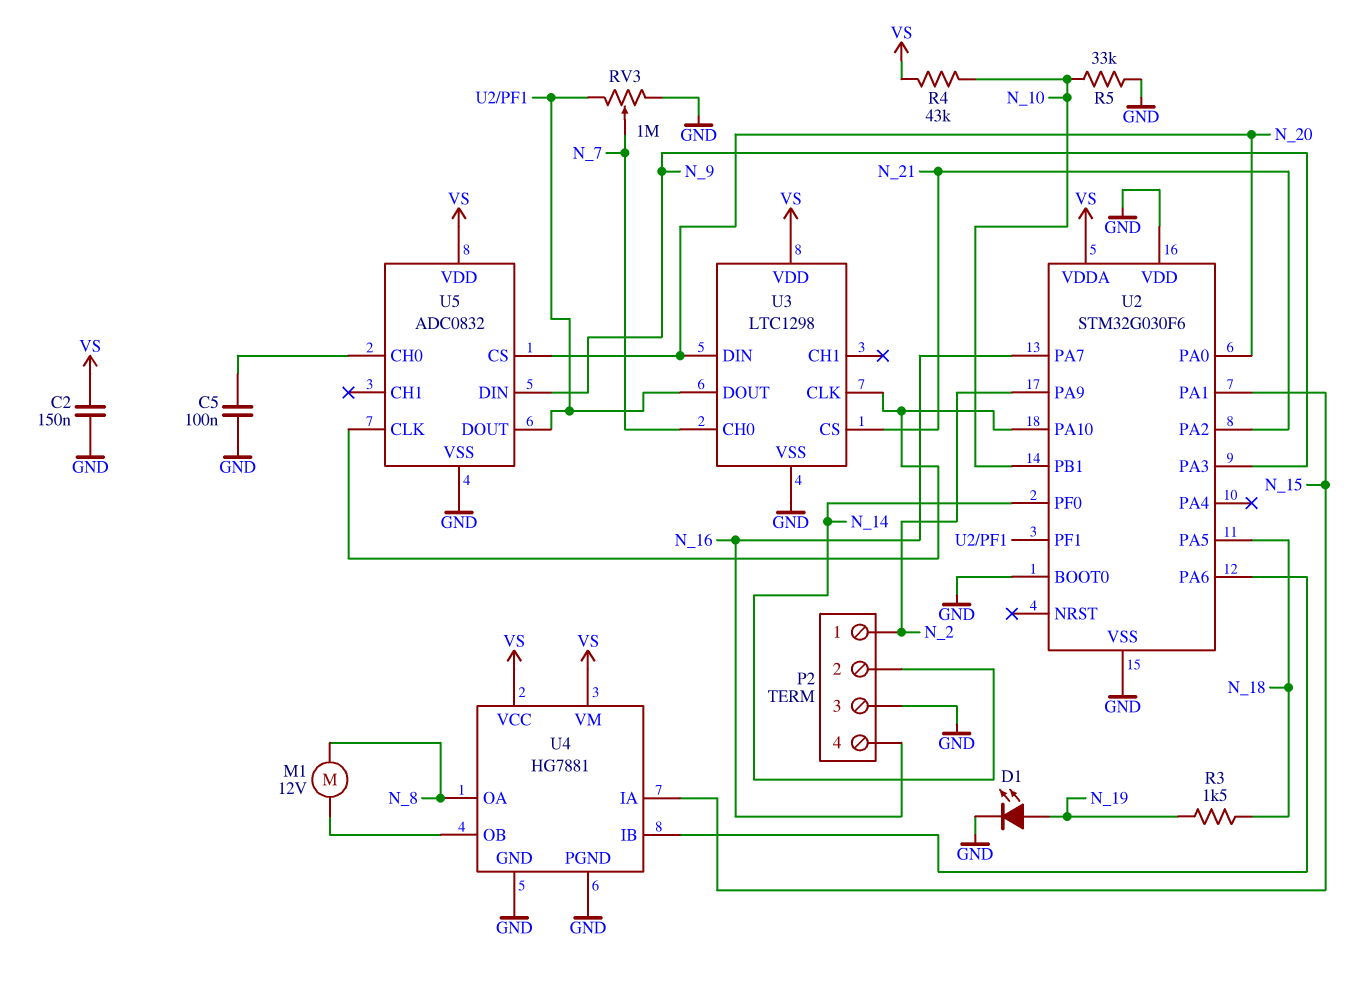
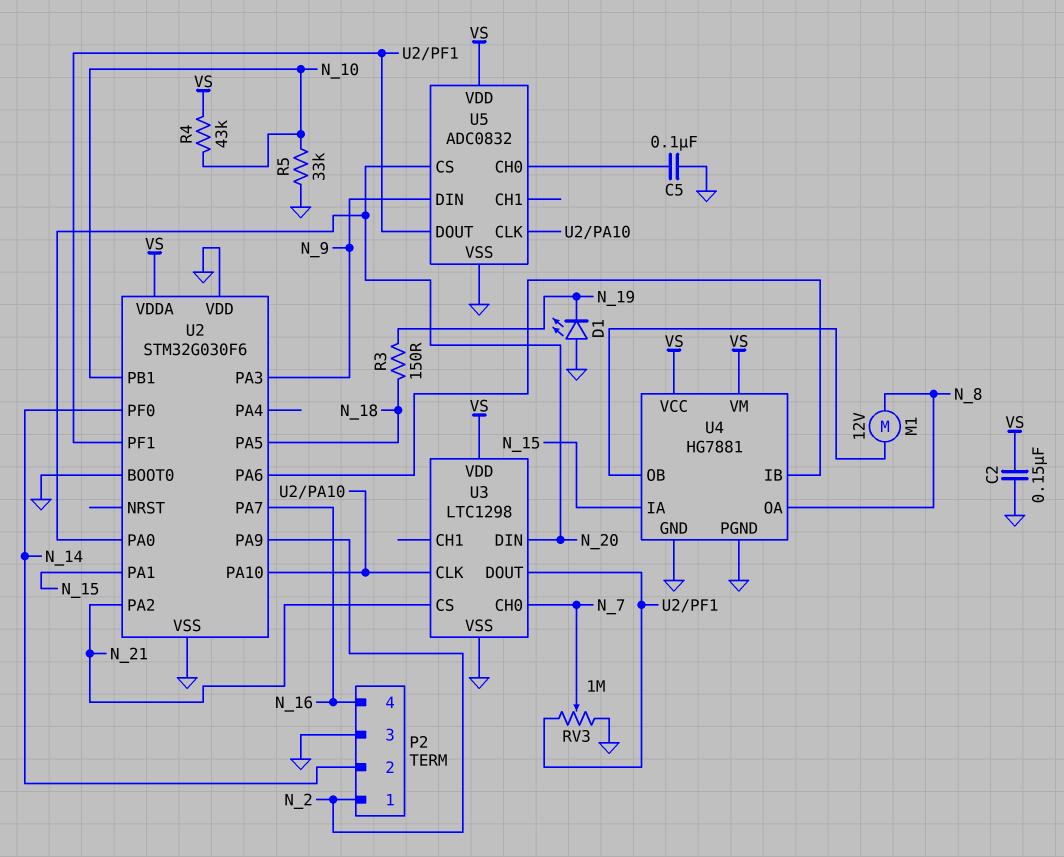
D1: LED (A N_19, K GND) -> LED (A GND, K N_19)
R3: 1.5k (N_18, N_19) -> 150 (N_18, N_19)

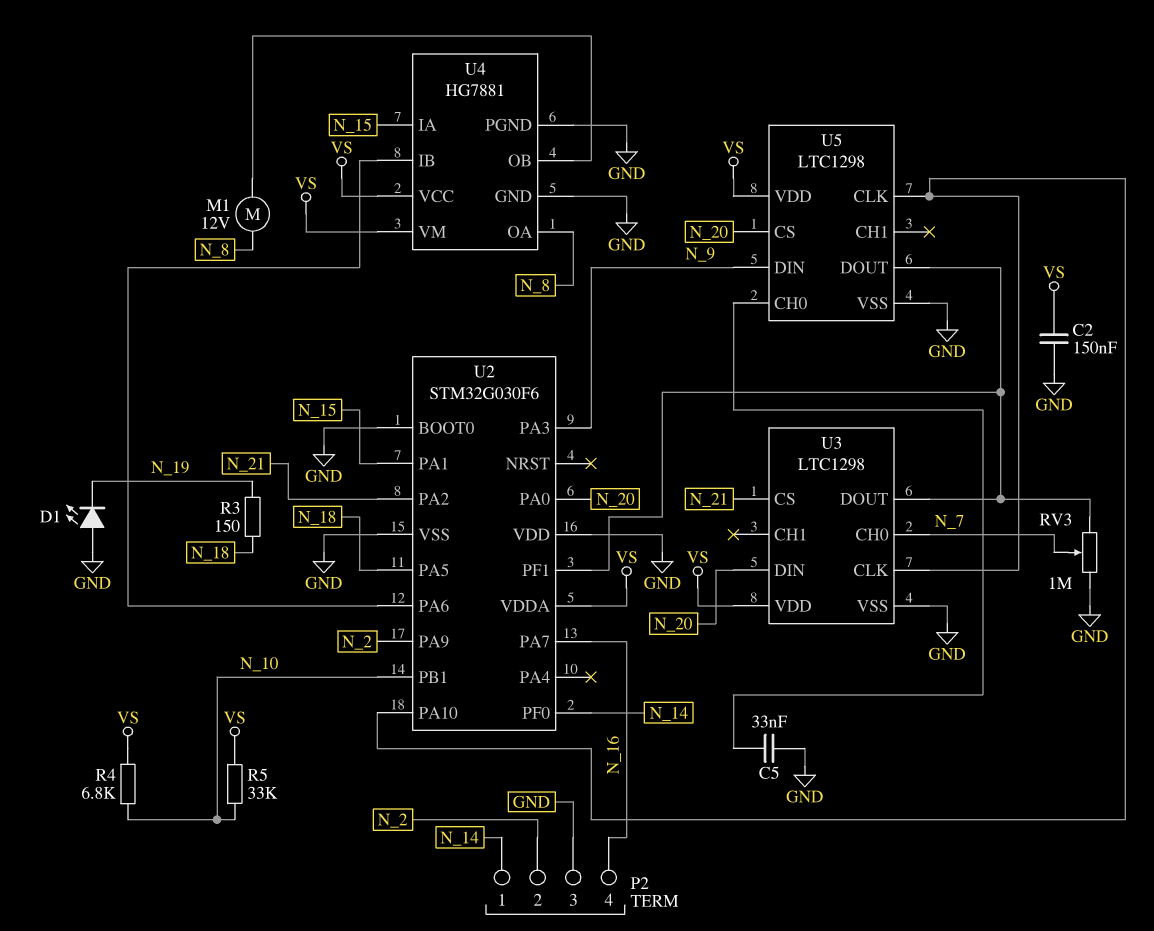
C5: 100nF (GND, U5/CH0) -> 33nF (GND, U5/CH0)
P2 pin 1: N_2 -> N_14
P2 pin 2: N_14 -> N_2
R4: 43k (N_10, VS) -> 6.8k (N_10, VS)
R5: 33k (GND, N_10) -> 33k (N_10, VS)
U5: ADC0832 -> LTC1298

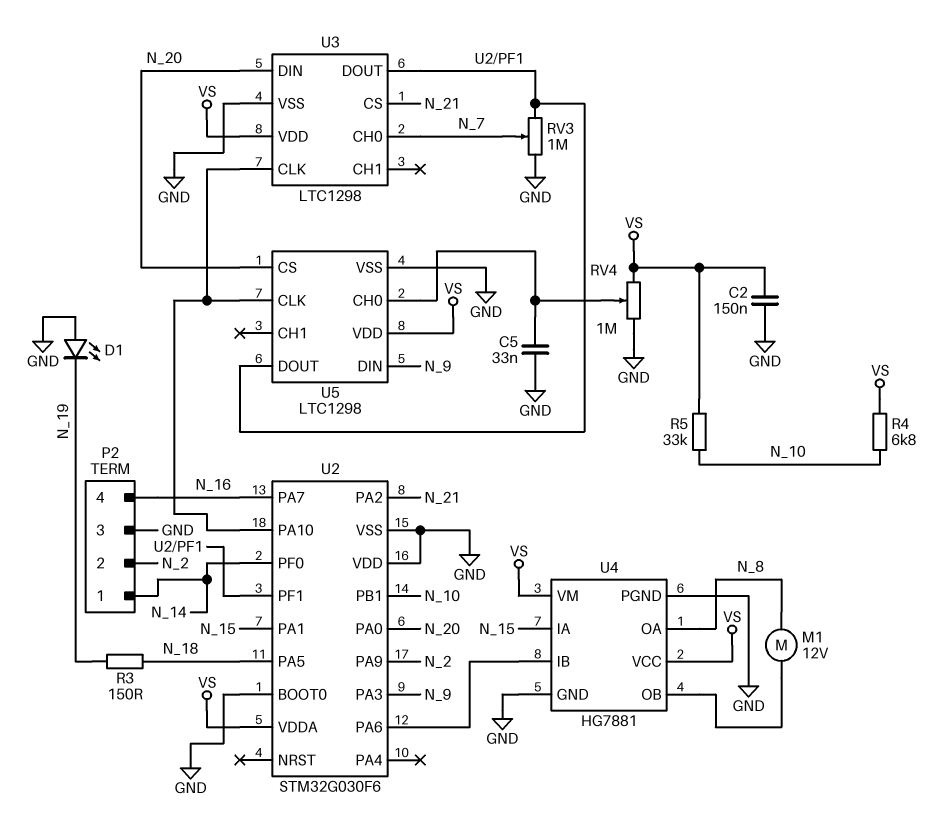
RV4: none -> 1M (GND, VS, wiper U5/CH0)

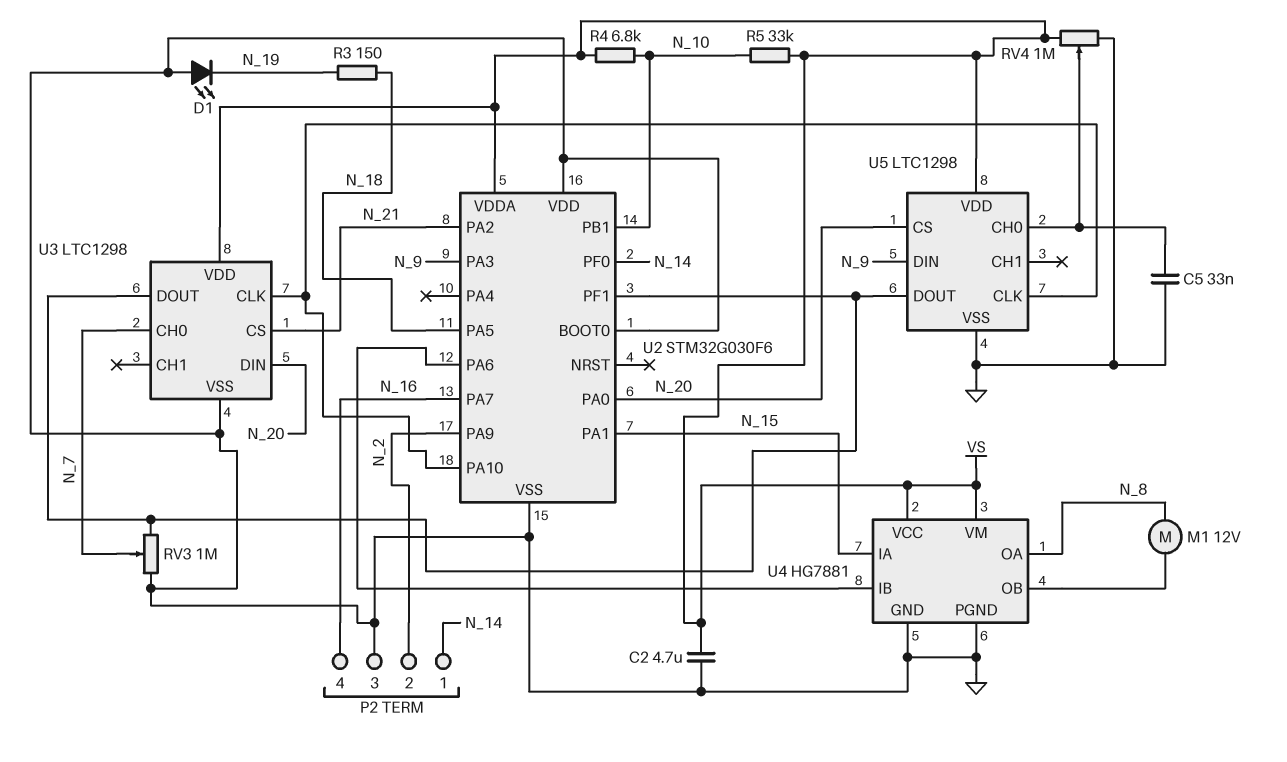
C2: 150nF (GND, VS) -> 4.7uF (GND, VS)

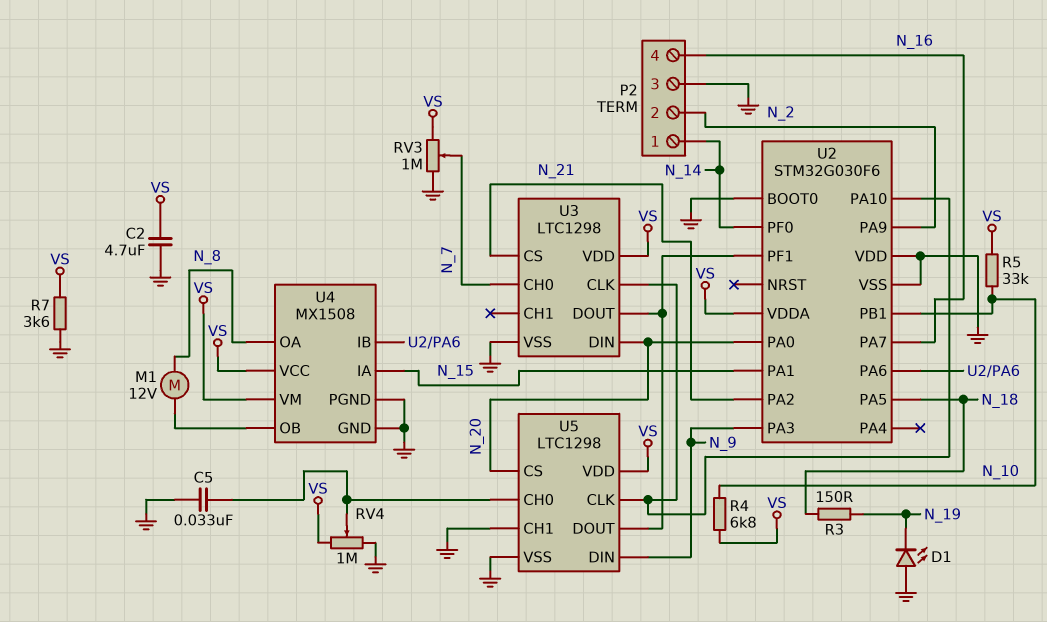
R7: none -> 3.6k (GND, VS)
RV3: 1M (GND, U2/PF1, wiper N_7) -> 1M (GND, VS, wiper N_7)
U4: HG7881 -> MX1508
U5 pin CH1: none -> GND

